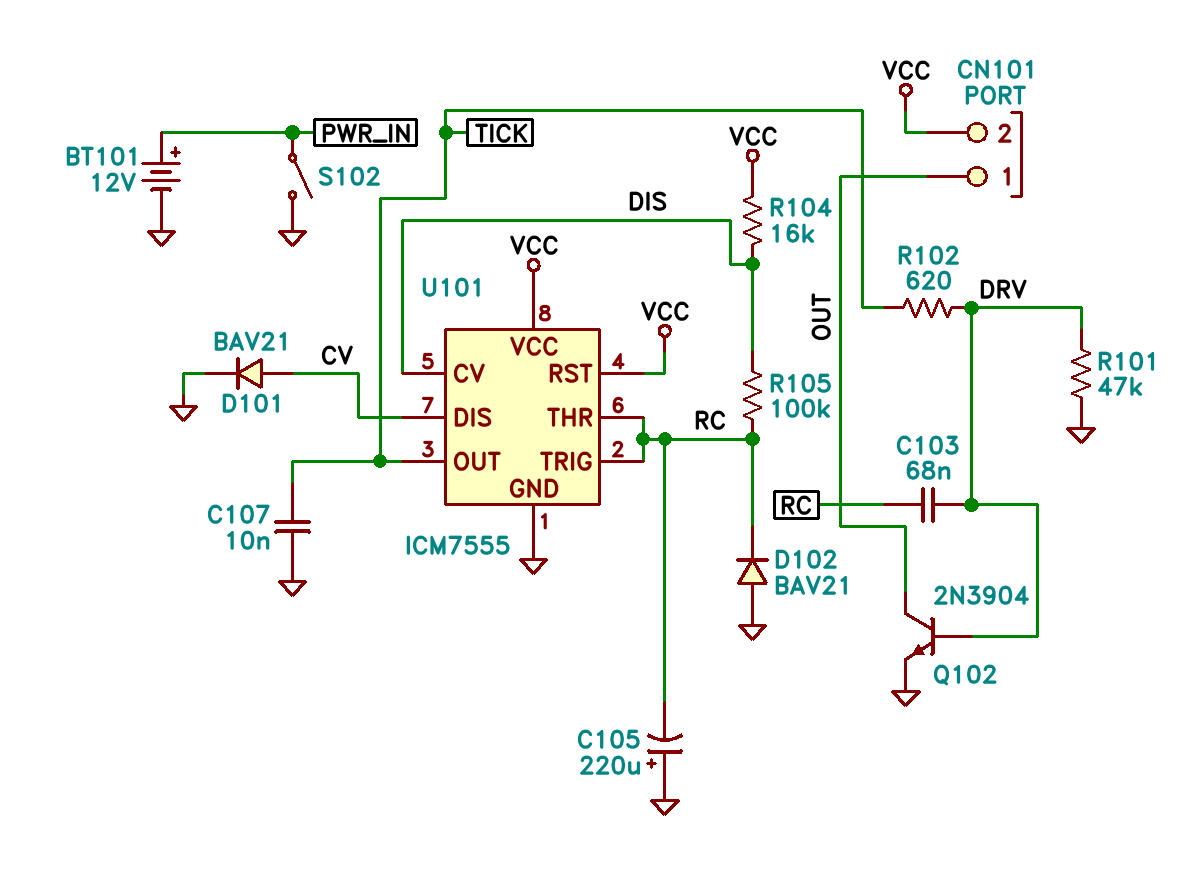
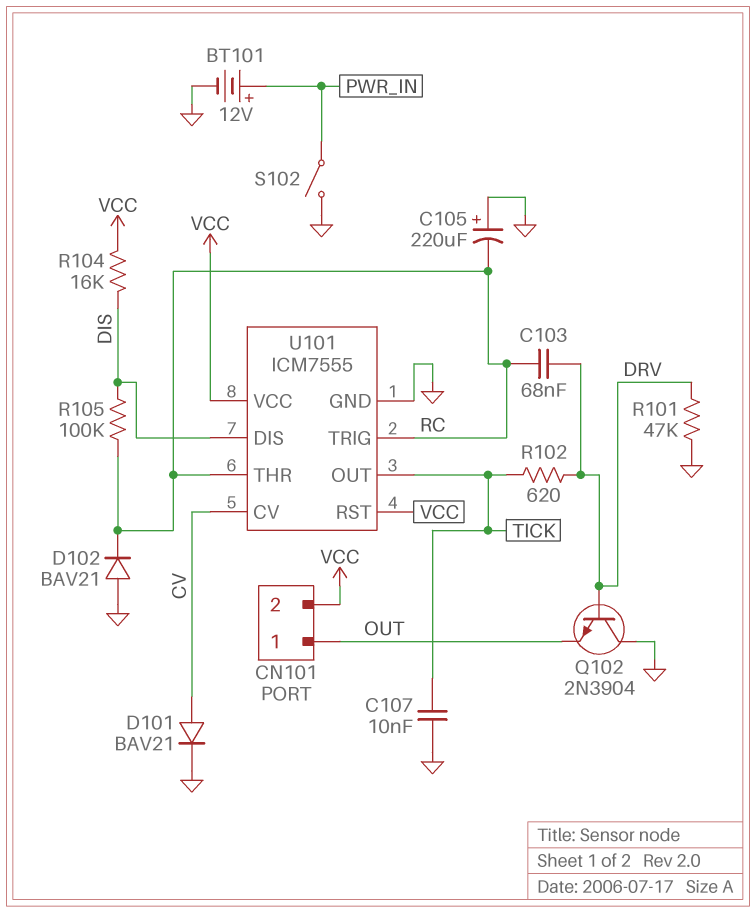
Q102: NPN 2N3904 (B DRV, C OUT, E GND) -> NPN 2N3904 (B DRV, C GND, E OUT)
U101 pin CV: DIS -> CV
U101 pin DIS: CV -> DIS

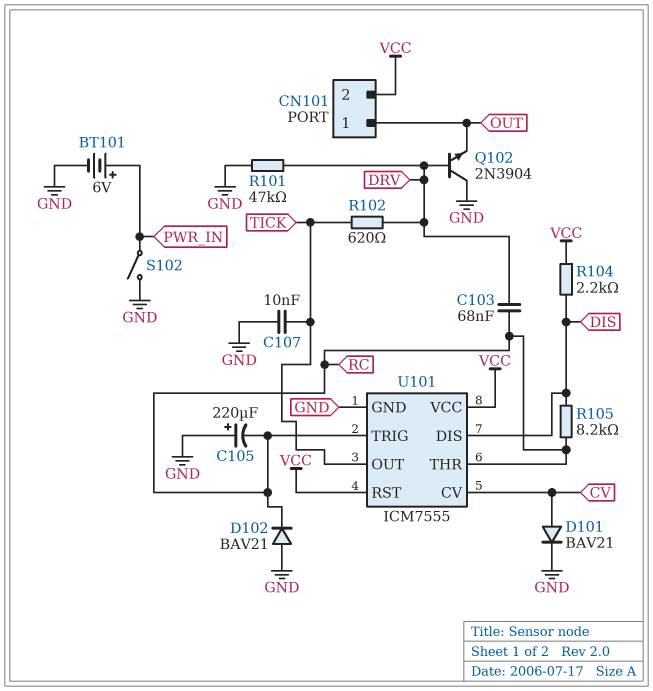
BT101: 12V (plus PWR_IN, minus GND) -> 6V (plus PWR_IN, minus GND)
R104: 16k (DIS, VCC) -> 2.2k (DIS, VCC)
R105: 100k (DIS, RC) -> 8.2k (DIS, RC)

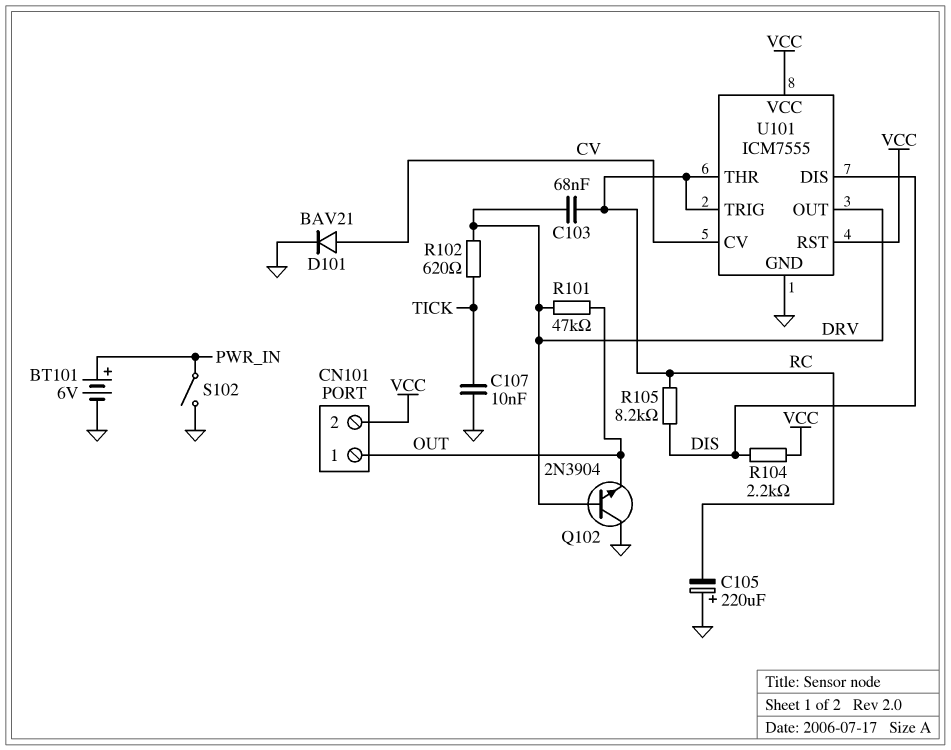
D102: diode BAV21 (A GND, K RC) -> none
R101: 47k (DRV, GND) -> 47k (DRV, OUT)
U101 pin OUT: TICK -> DRV

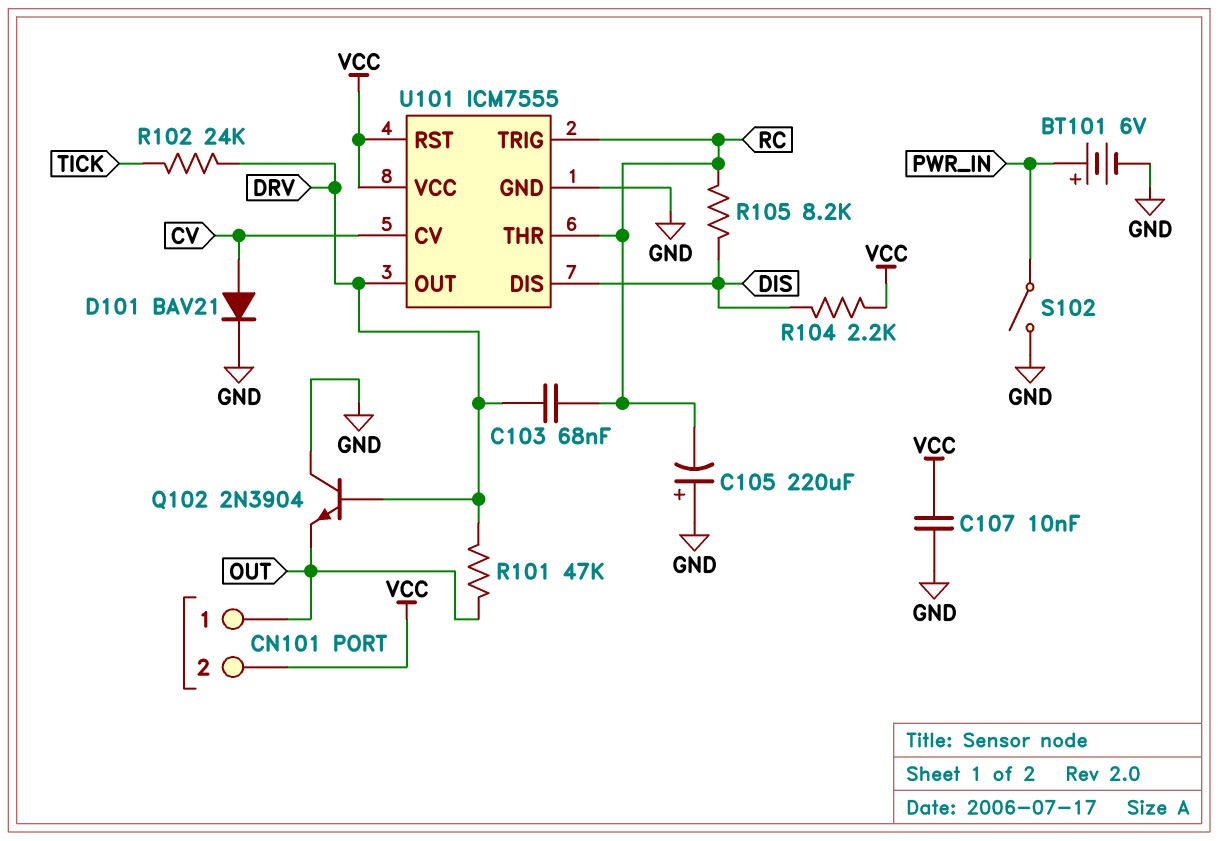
C107: 10nF (GND, TICK) -> 10nF (GND, VCC)
R102: 620 (DRV, TICK) -> 24k (DRV, TICK)

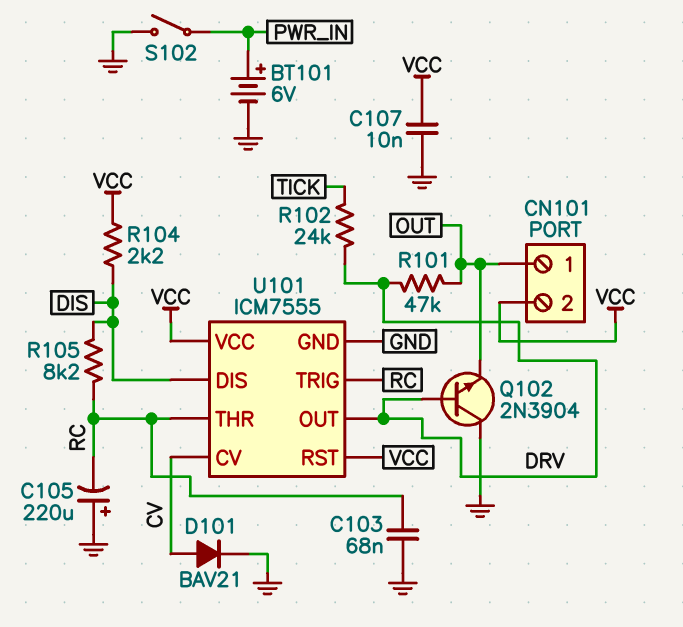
C103: 68nF (DRV, RC) -> 68nF (GND, RC)

